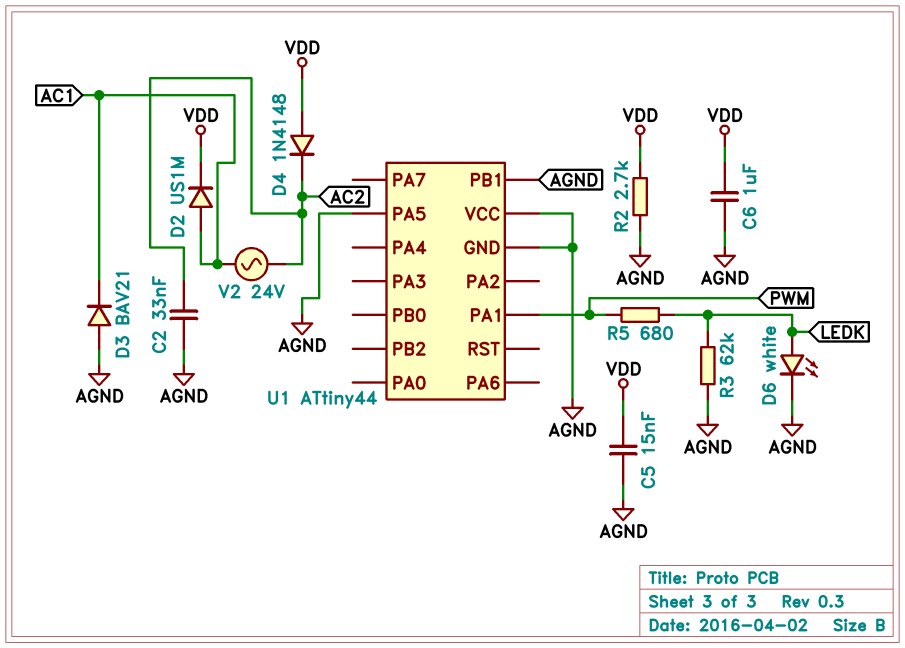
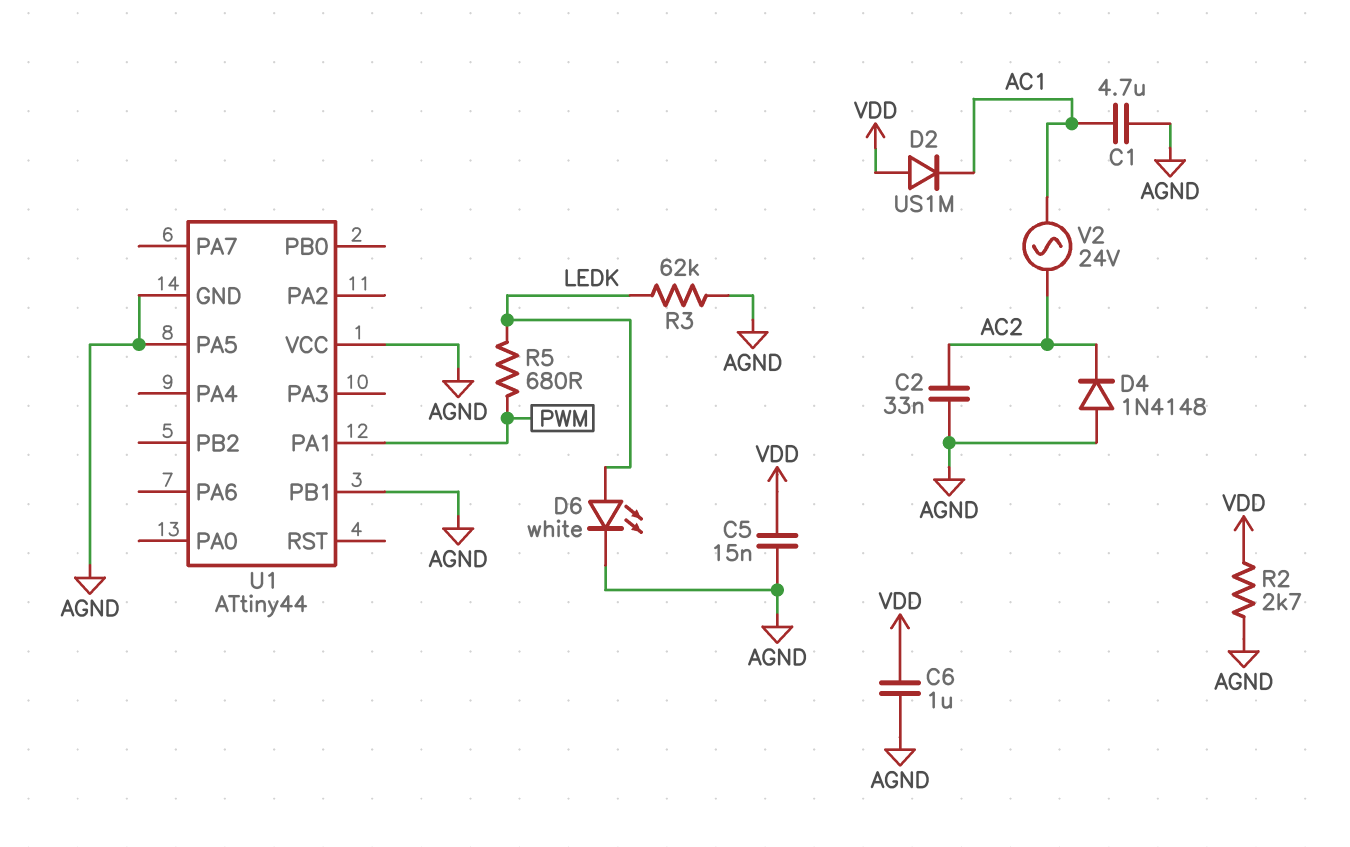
C1: none -> 4.7uF (AC1, AGND)
D2: diode US1M (A AC1, K VDD) -> diode US1M (A VDD, K AC1)
D3: diode BAV21 (A AGND, K AC1) -> none
D4: diode 1N4148 (A VDD, K AC2) -> diode 1N4148 (A AGND, K AC2)

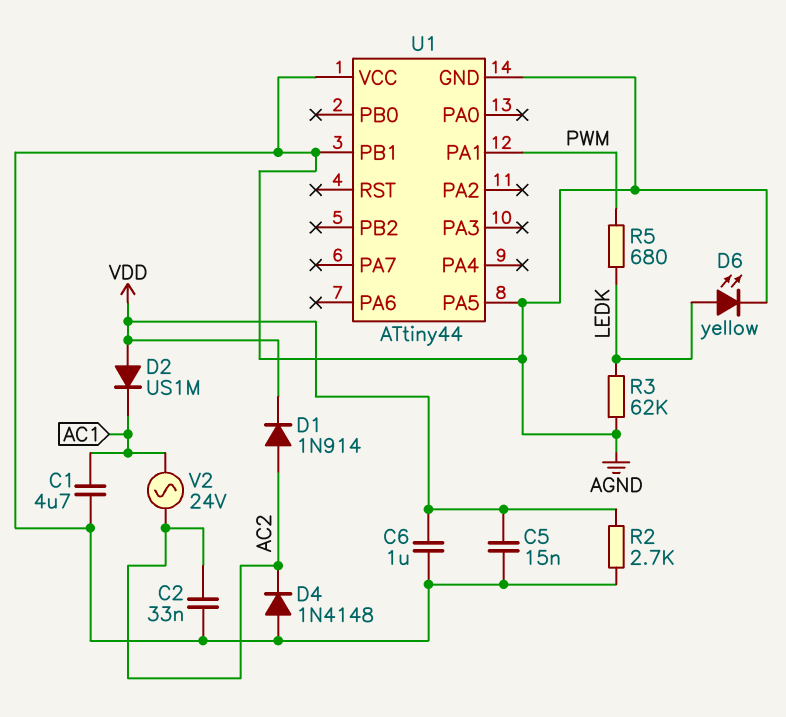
D1: none -> diode 1N914 (A AC2, K VDD)
D6: LED white (A LEDK, K AGND) -> LED yellow (A LEDK, K AGND)

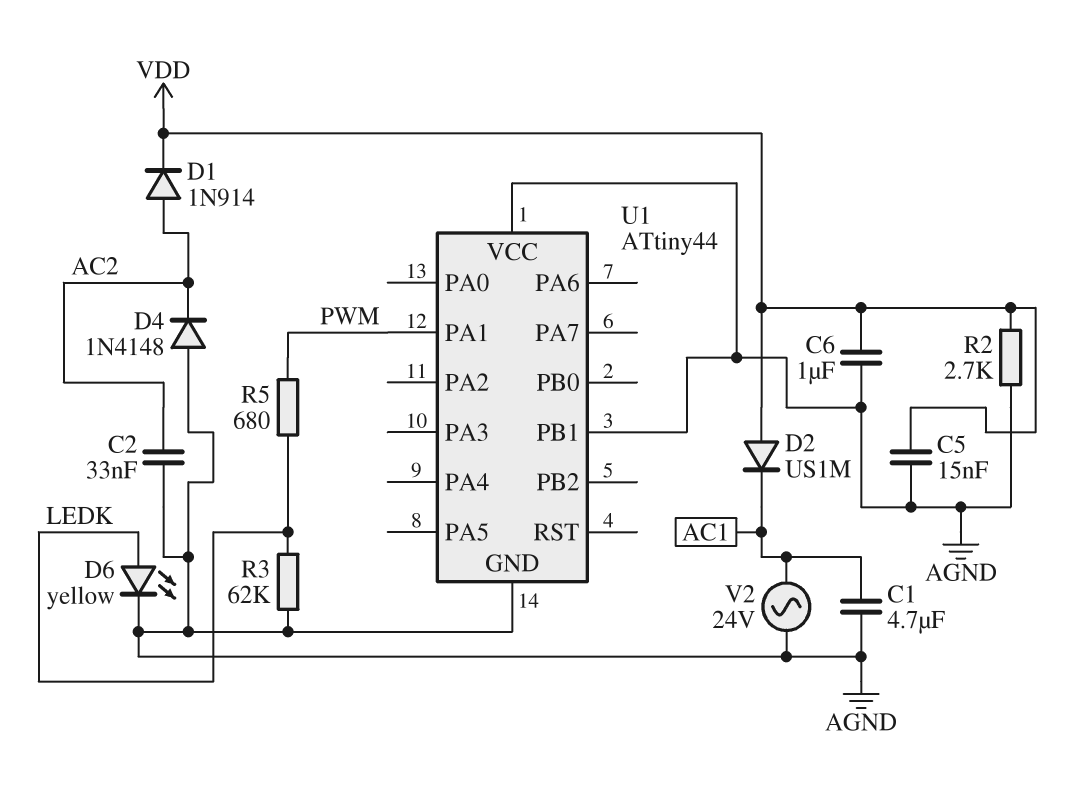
U1 pin PA5: AGND -> none
V2: AC 24V (AC1, AC2) -> AC 24V (AC1, AGND)

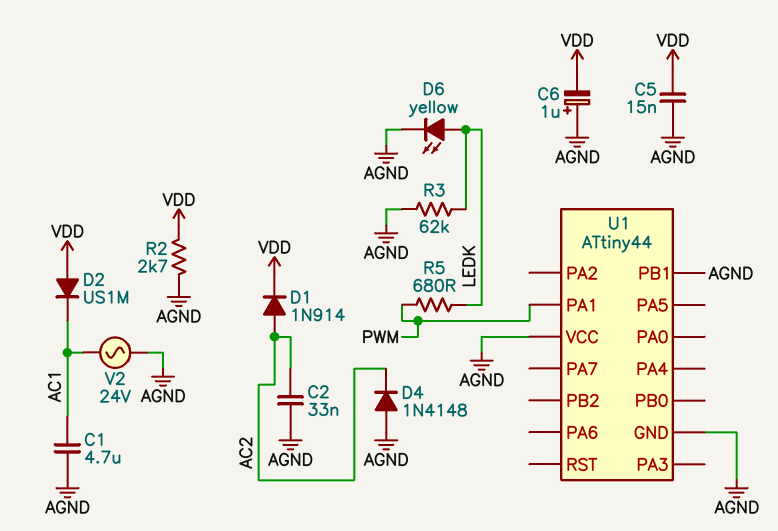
C6: 1uF (AGND, VDD) -> 1uF (plus AGND, minus VDD)

